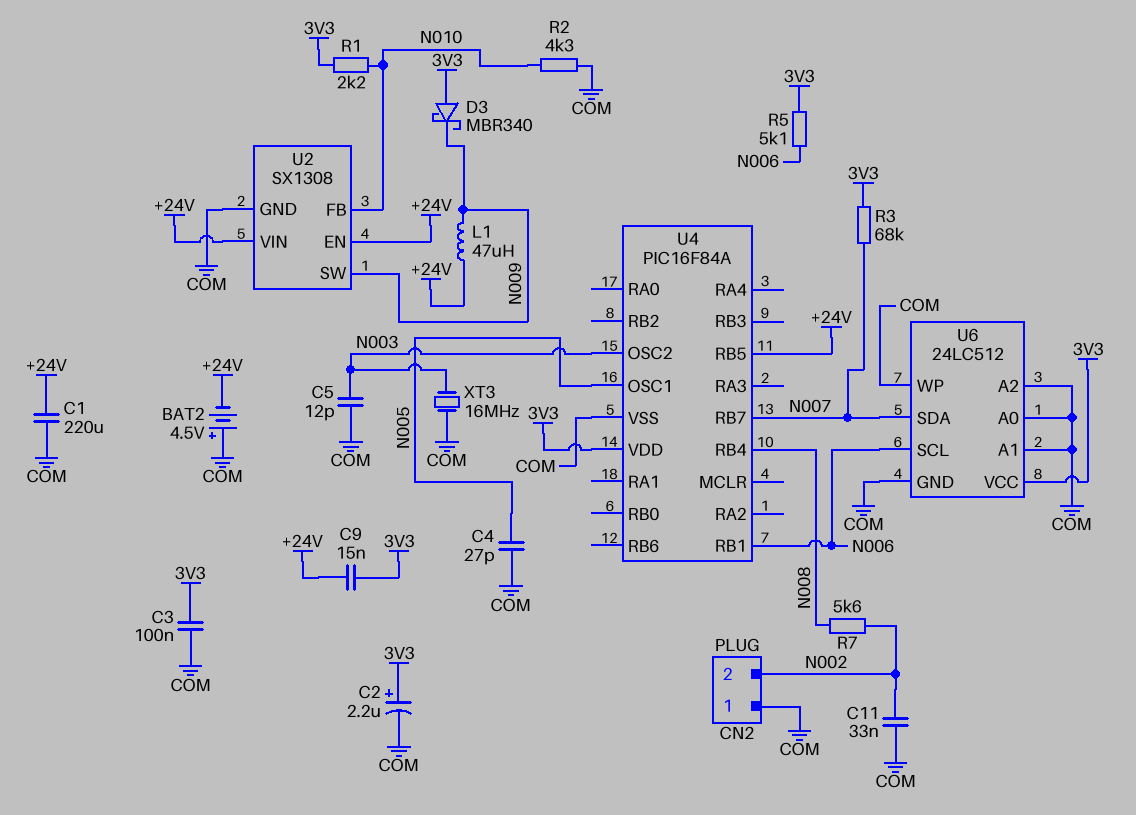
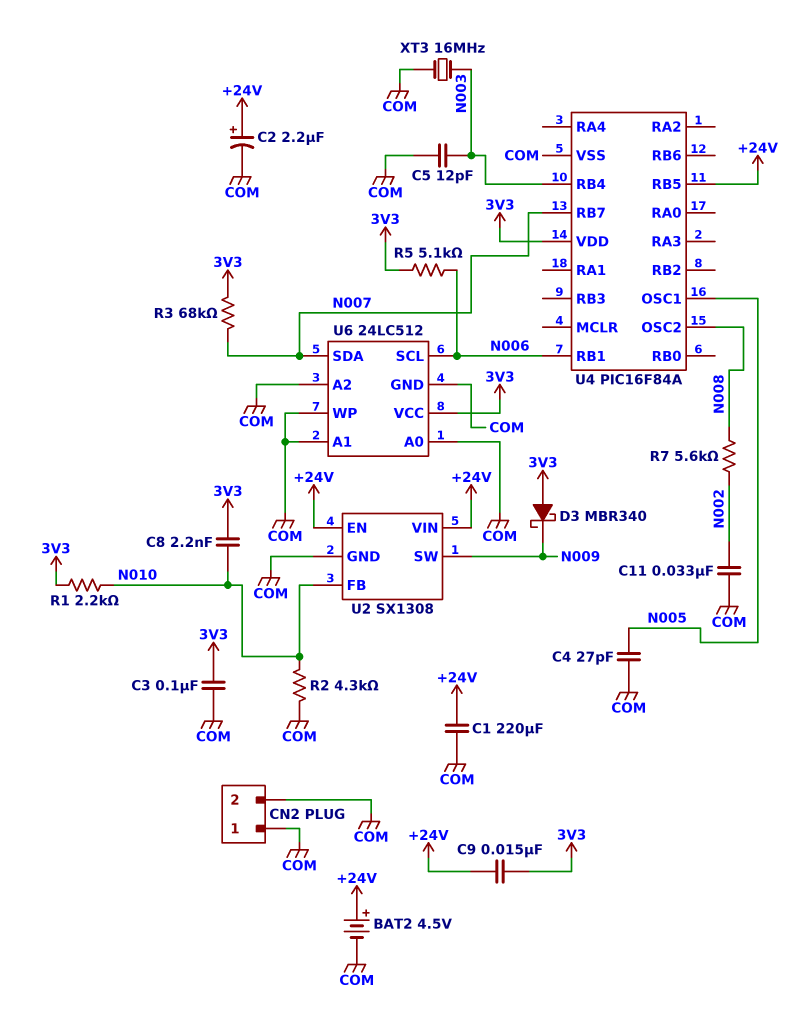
BAT2: 4.5V (plus COM, minus +24V) -> 4.5V (plus +24V, minus COM)
C2: 2.2uF (plus 3V3, minus COM) -> 2.2uF (plus +24V, minus COM)
C8: none -> 2.2nF (3V3, N010)
CN2 pin 2: N002 -> COM
L1: 47uH (+24V, N009) -> none
U4 pin OSC2: N003 -> N008
U4 pin RB4: N008 -> N003

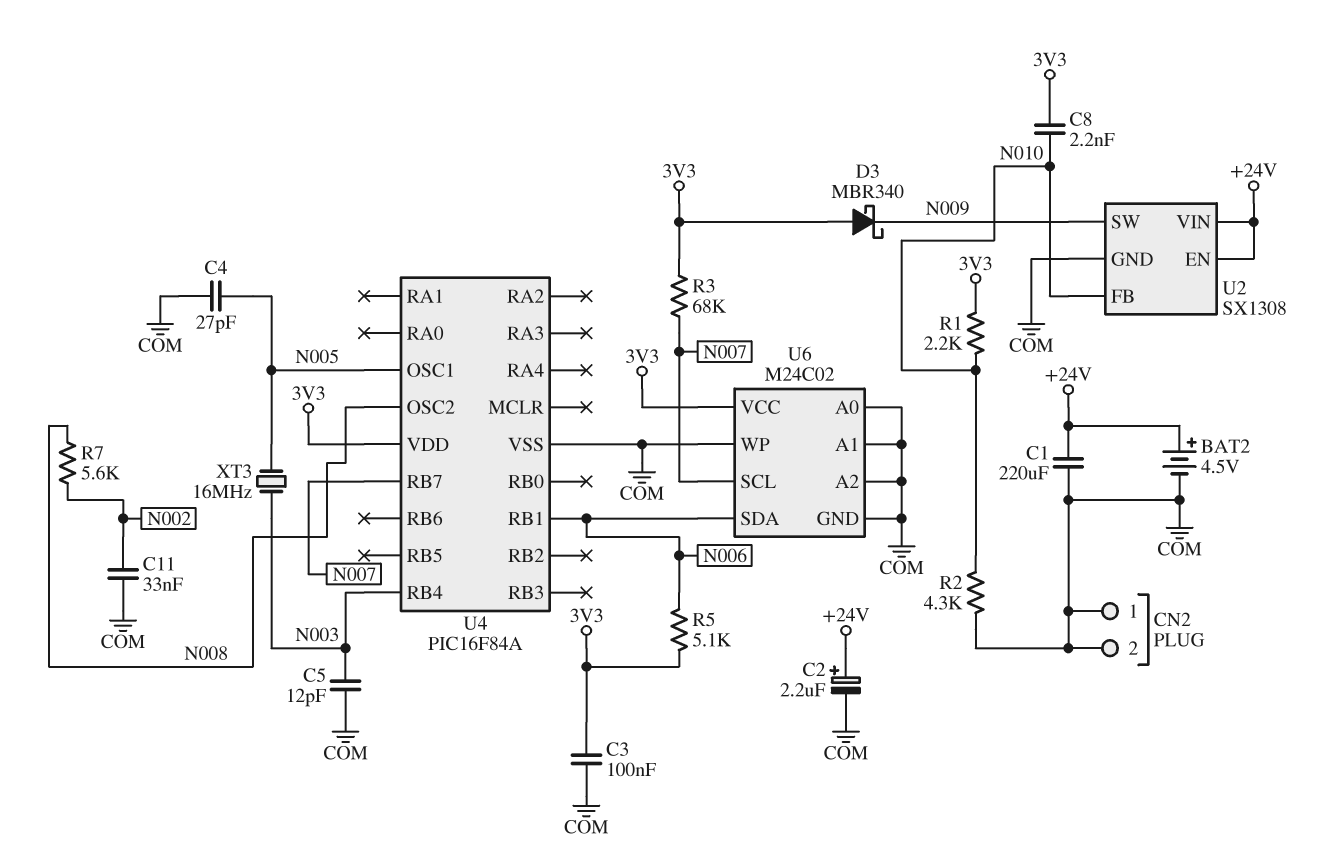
C9: 15nF (+24V, 3V3) -> none
U4 pin RB5: +24V -> none
U6: 24LC512 -> M24C02
U6 pin SCL: N006 -> N007
U6 pin SDA: N007 -> N006
XT3: 16MHz (COM, N003) -> 16MHz (N003, N005)

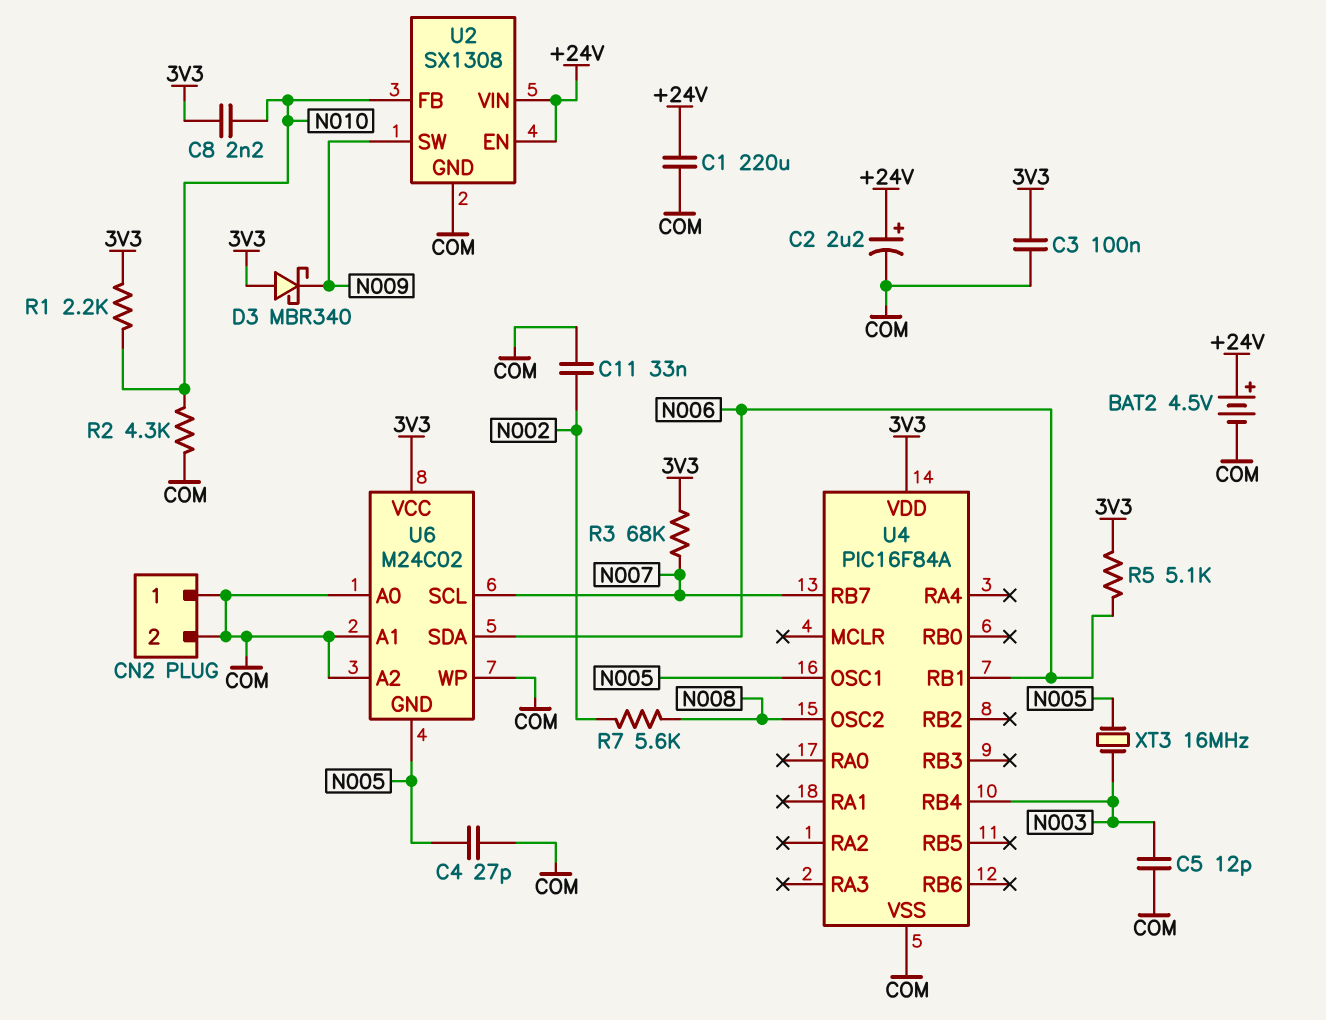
U6 pin GND: COM -> N005

